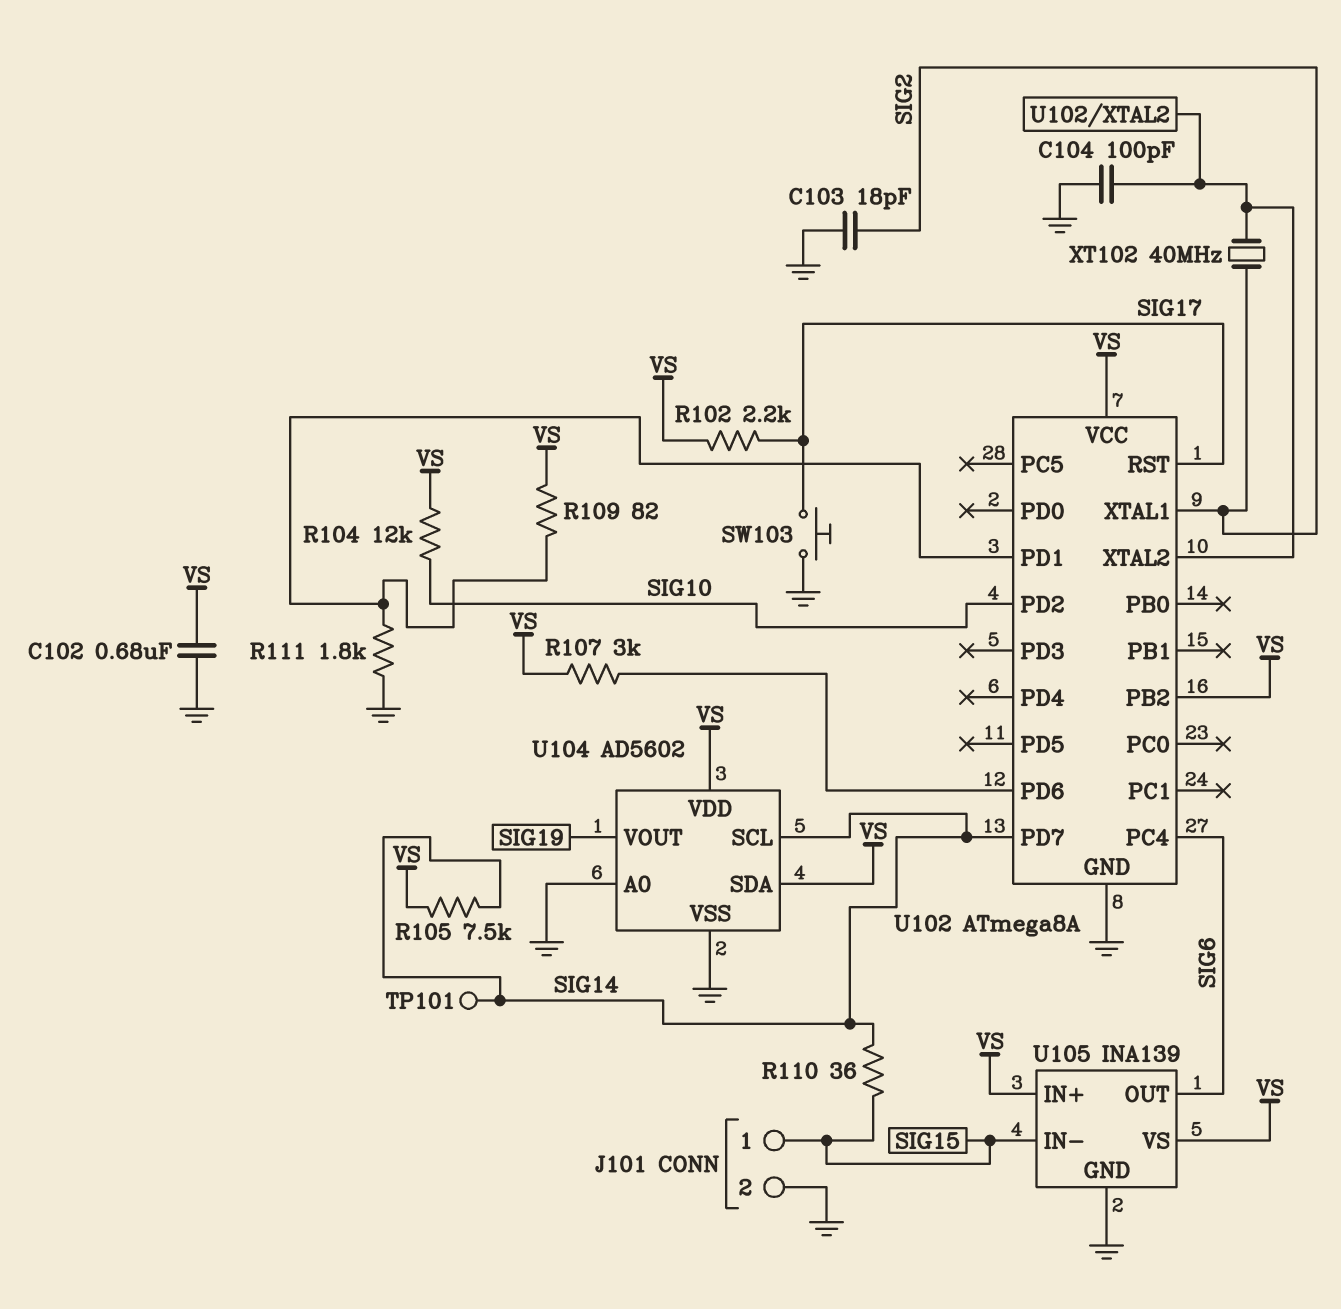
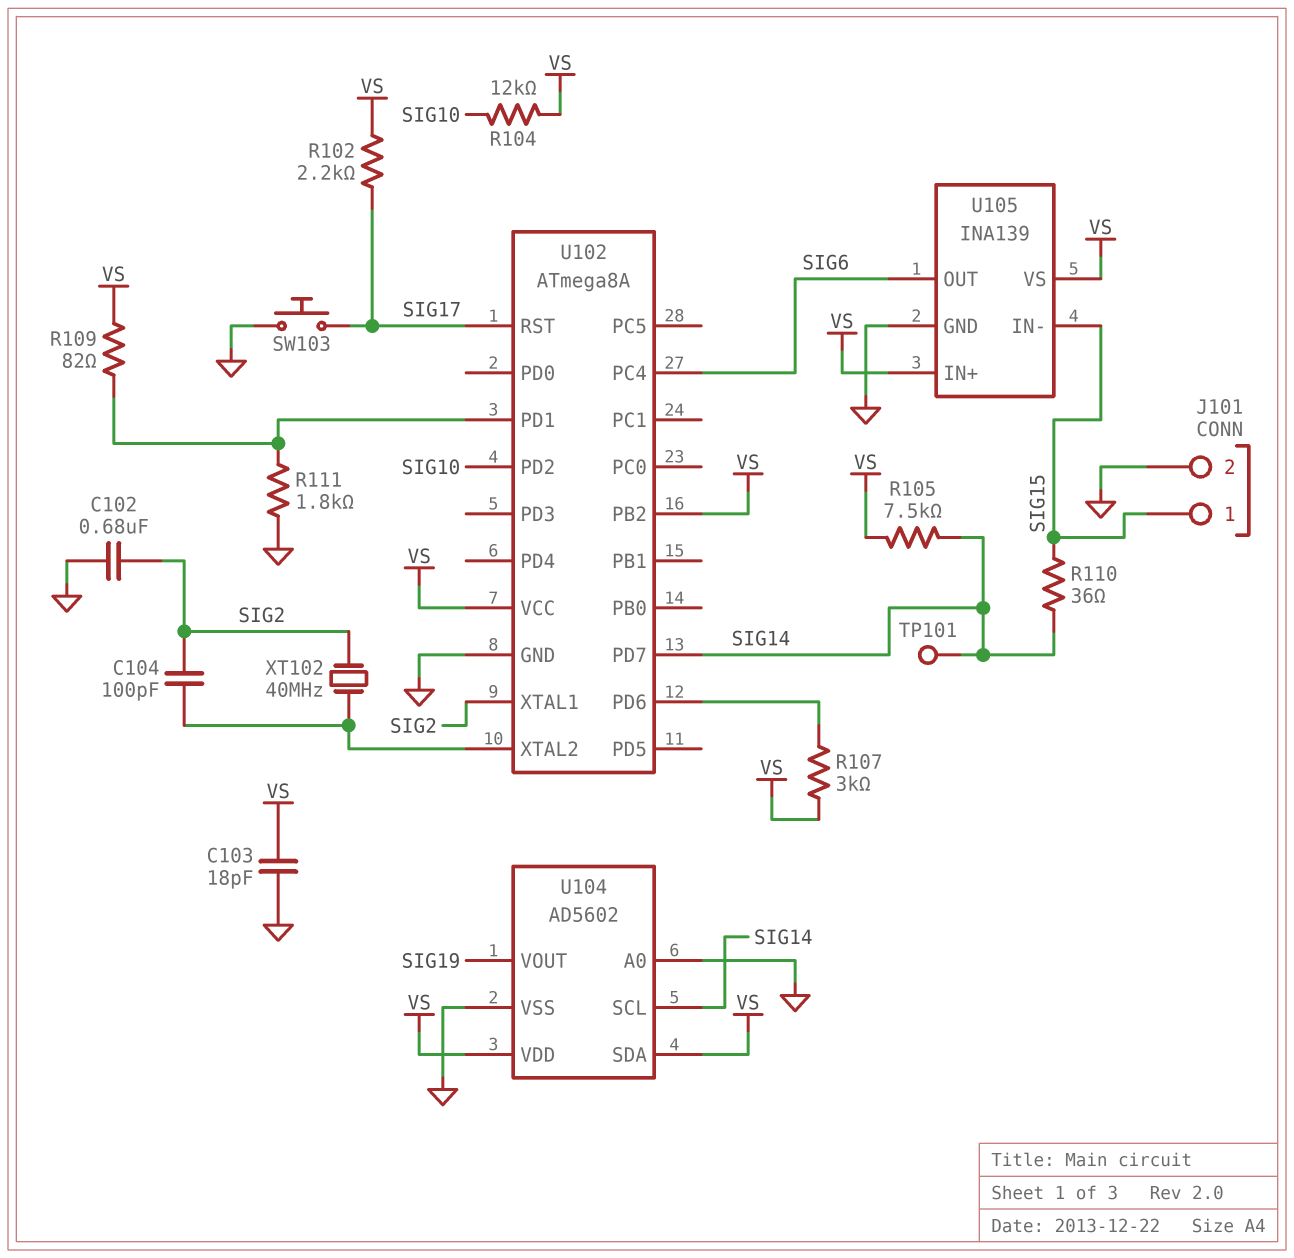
C102: 680nF (GND, VS) -> 680nF (GND, SIG2)
C103: 18pF (GND, SIG2) -> 18pF (GND, VS)
C104: 100pF (GND, U102/XTAL2) -> 100pF (SIG2, U102/XTAL2)

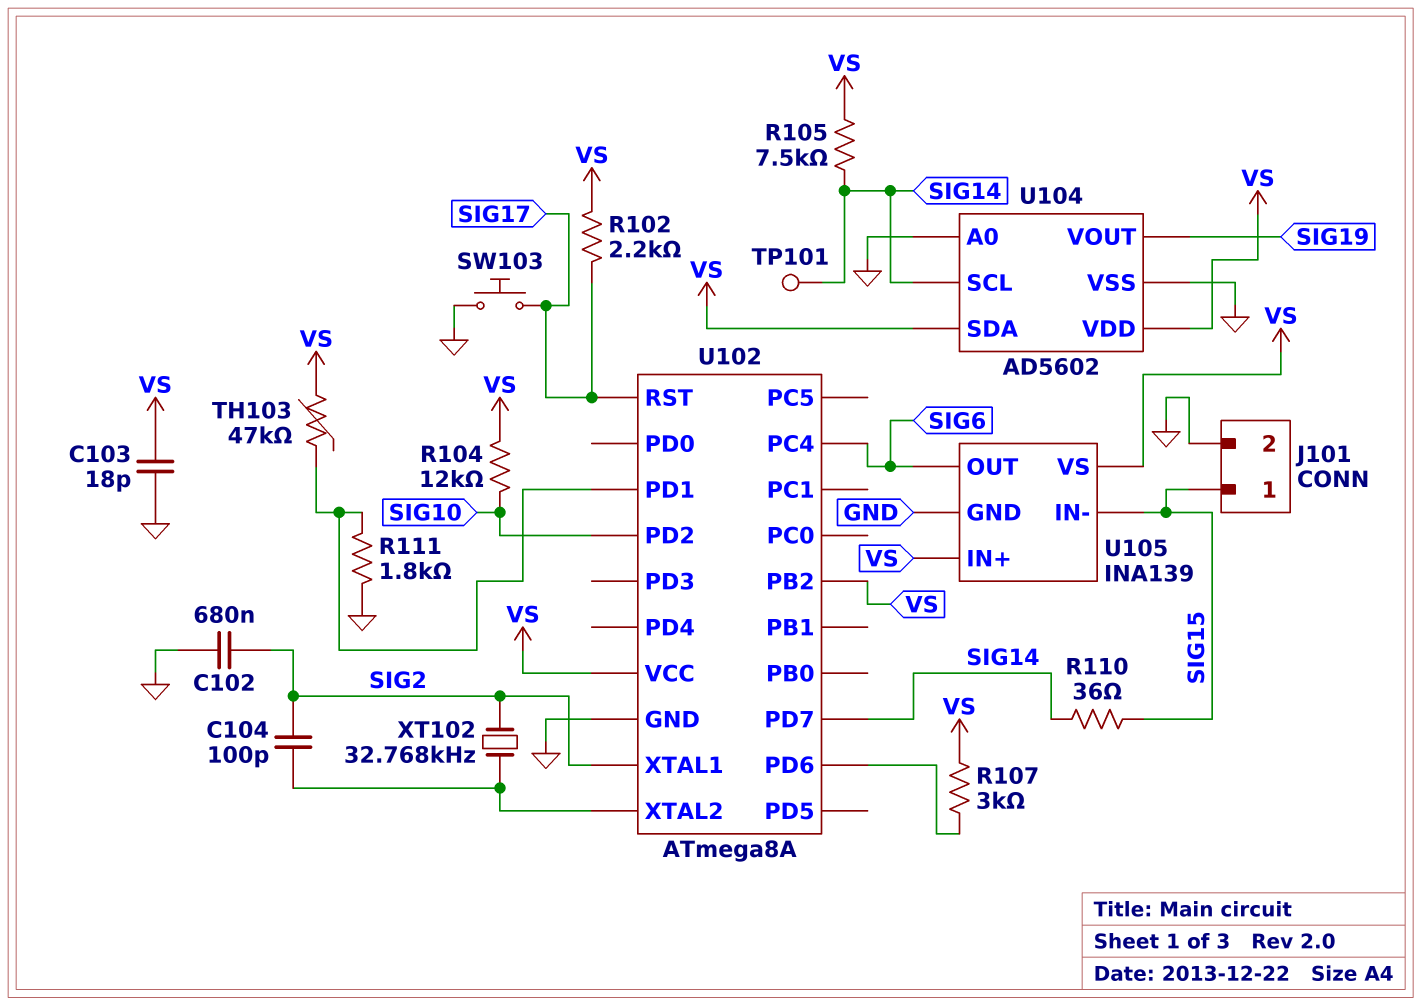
R109: 82 (U102/PD1, VS) -> none
TH103: none -> 47k (U102/PD1, VS)
XT102: 40MHz (SIG2, U102/XTAL2) -> 32.768kHz (SIG2, U102/XTAL2)

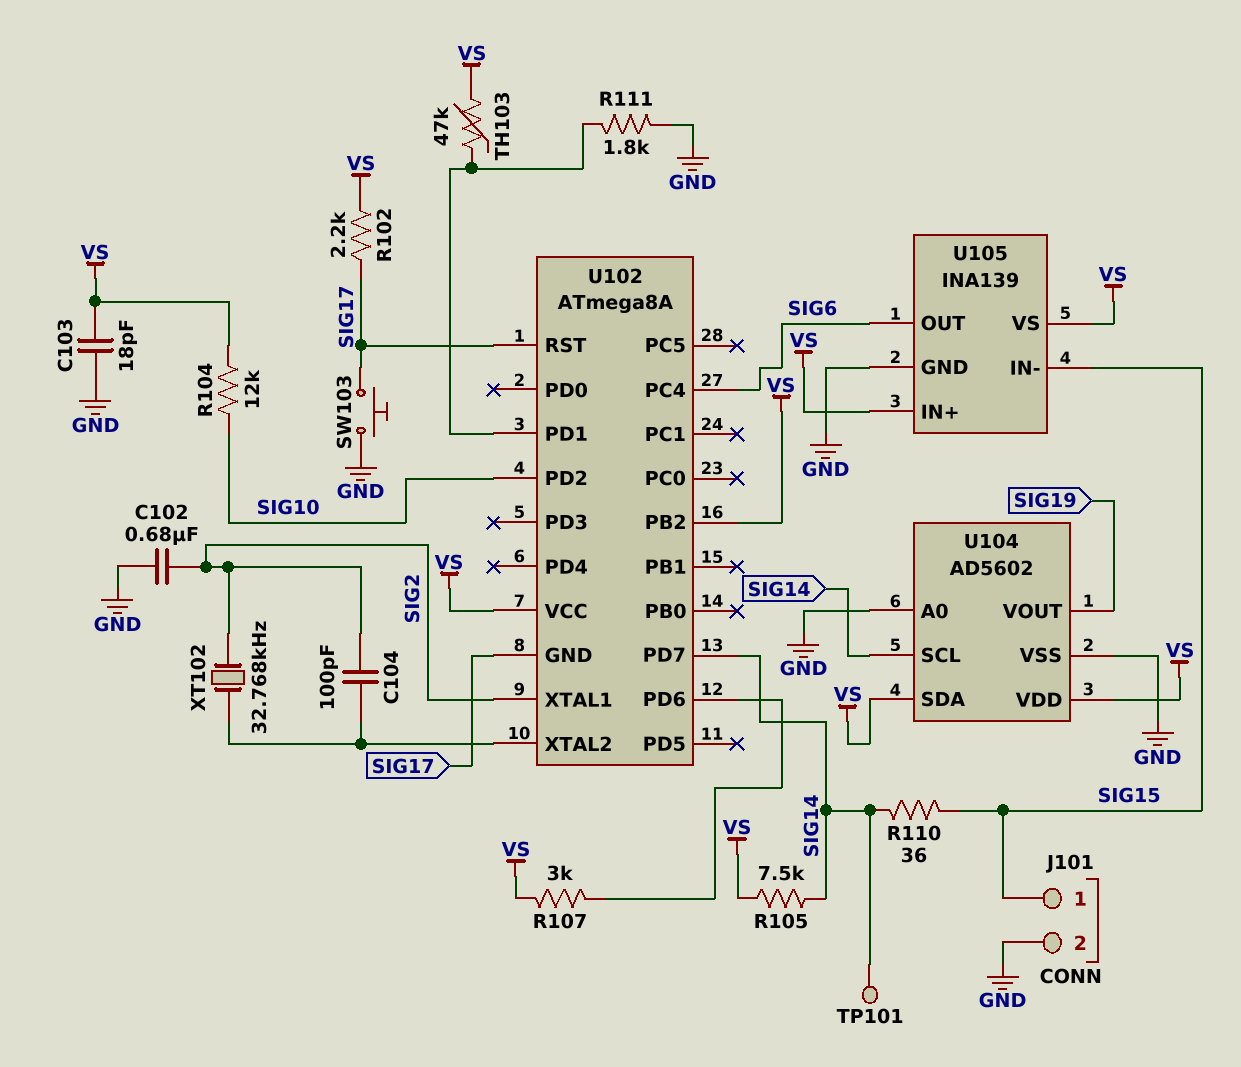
U102 pin GND: GND -> SIG17

